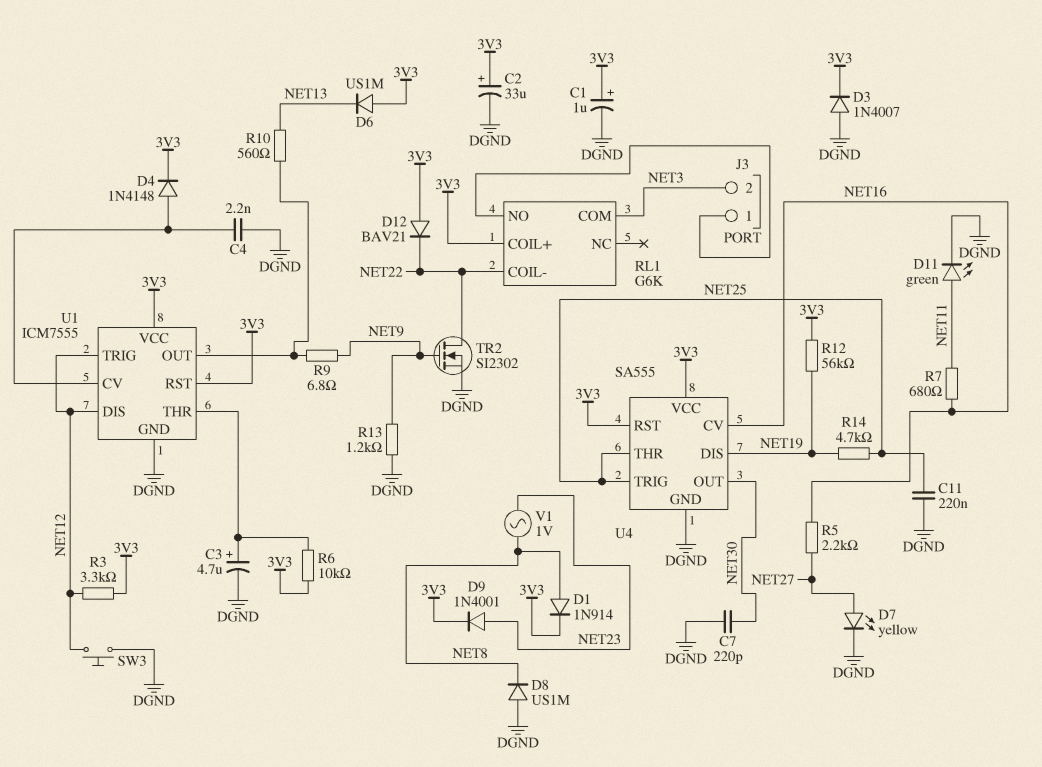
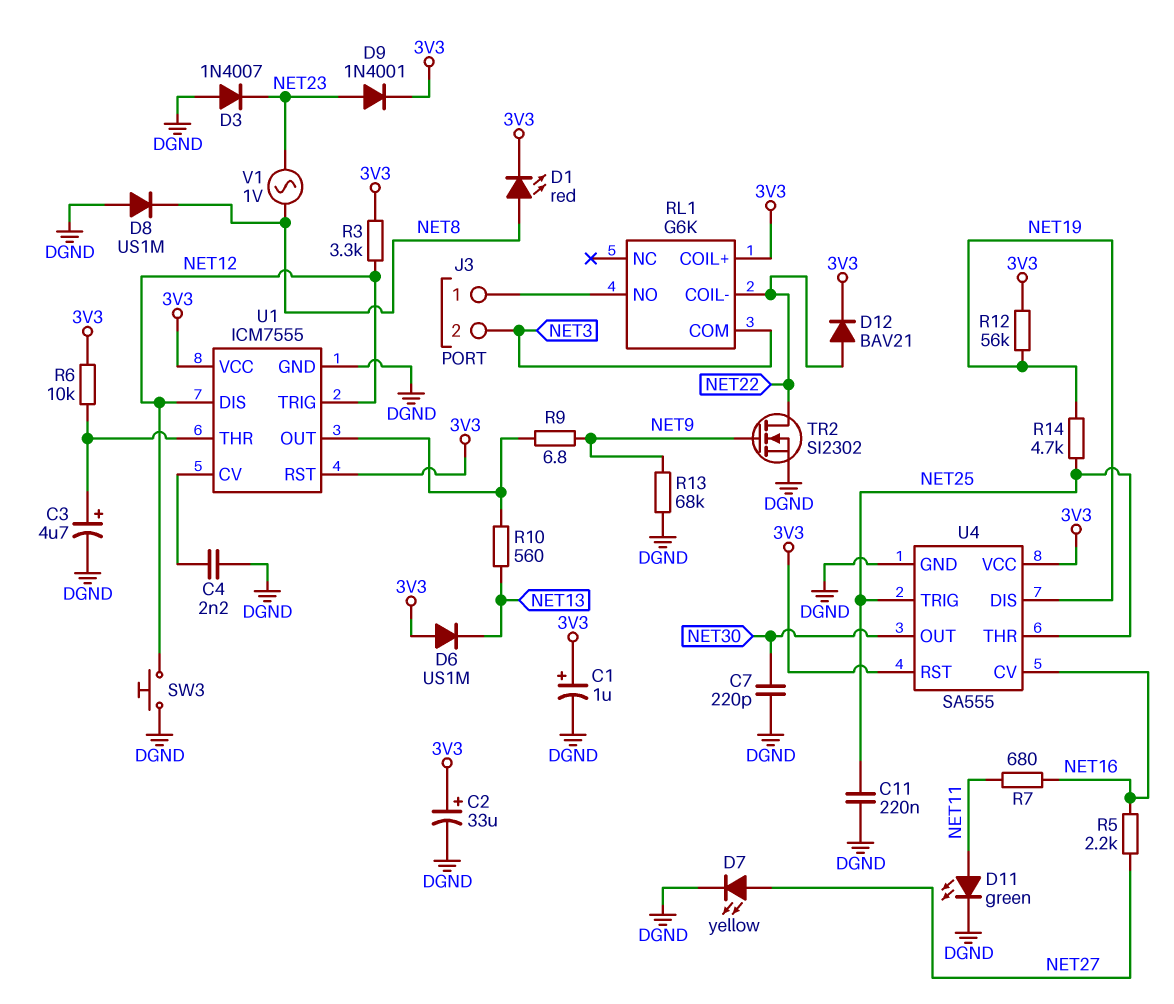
D1: diode 1N914 (A NET8, K 3V3) -> LED red (A NET8, K 3V3)
D3: diode 1N4007 (A DGND, K 3V3) -> diode 1N4007 (A DGND, K NET23)
D4: diode 1N4148 (A U1/CV, K 3V3) -> none
D12: diode BAV21 (A 3V3, K NET22) -> diode BAV21 (A NET22, K 3V3)
R13: 1.2k (DGND, NET9) -> 68k (DGND, NET9)

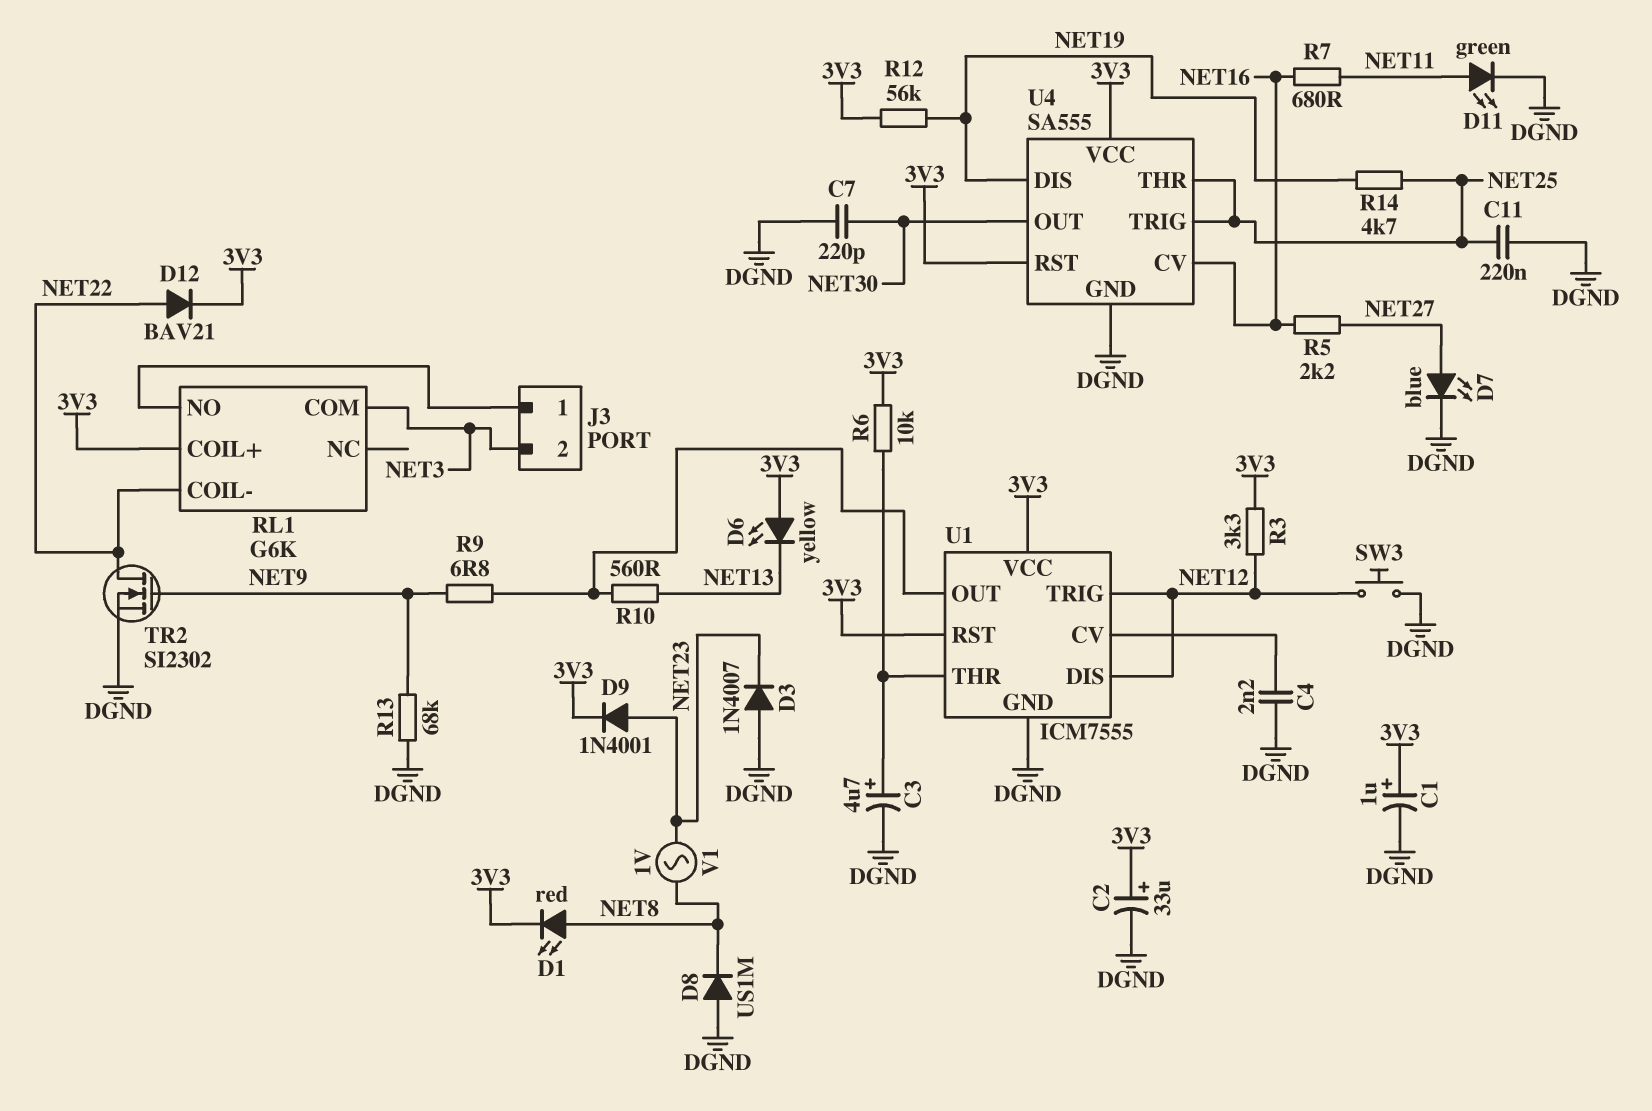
D6: diode US1M (A 3V3, K NET13) -> LED yellow (A 3V3, K NET13)
D7: LED yellow (A NET27, K DGND) -> LED blue (A NET27, K DGND)

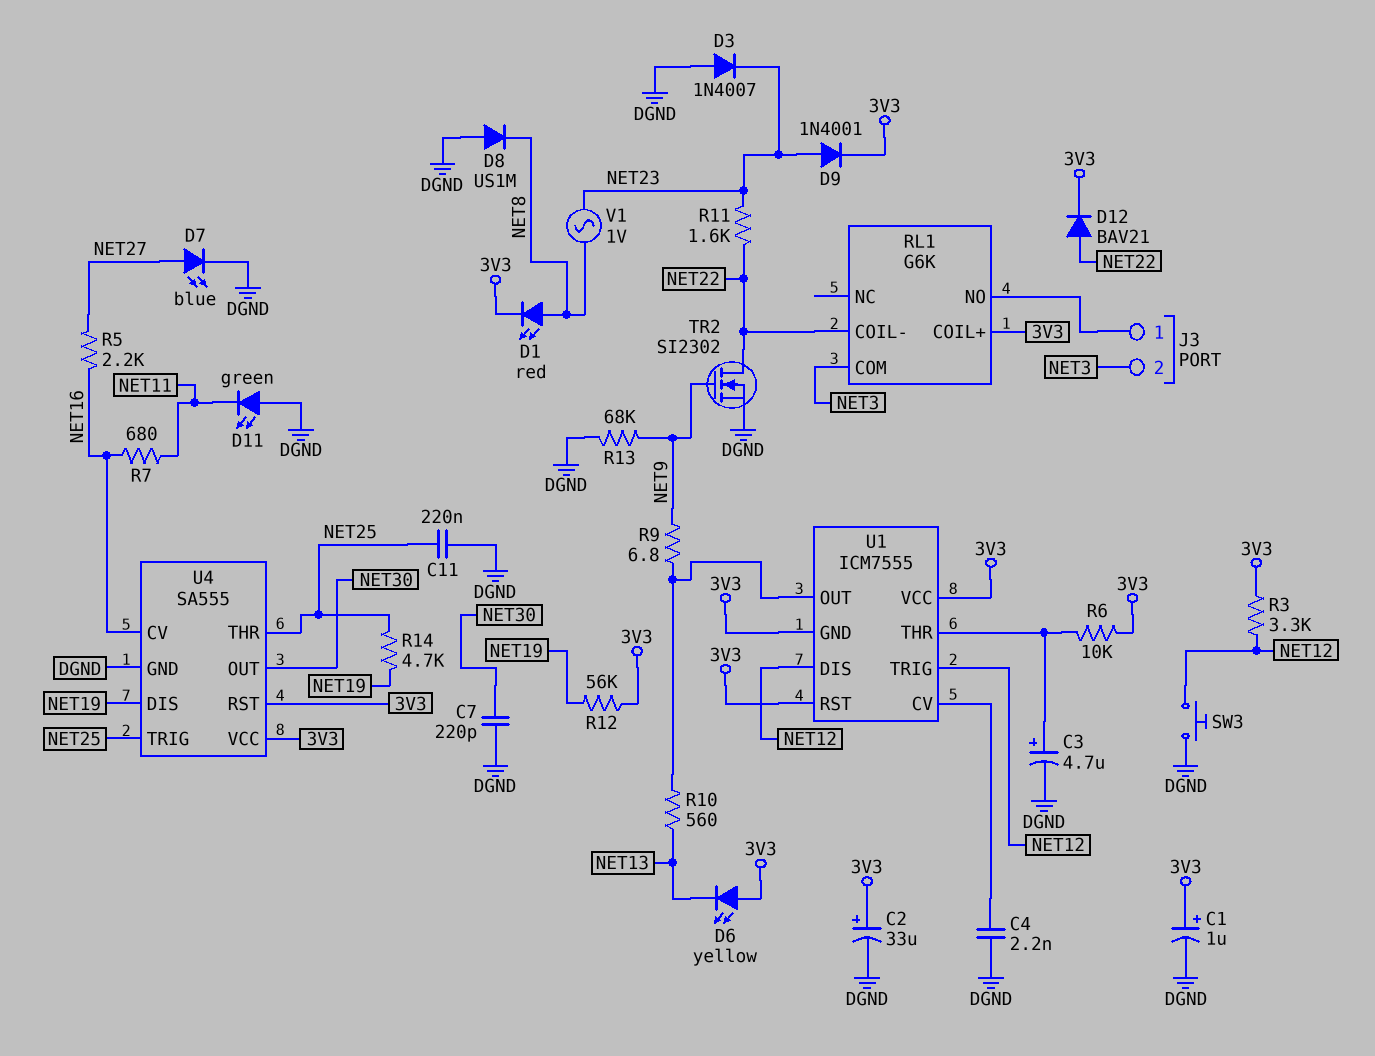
D11: LED green (A NET11, K DGND) -> LED green (A DGND, K NET11)
R11: none -> 1.6k (NET22, NET23)
U1 pin GND: DGND -> 3V3

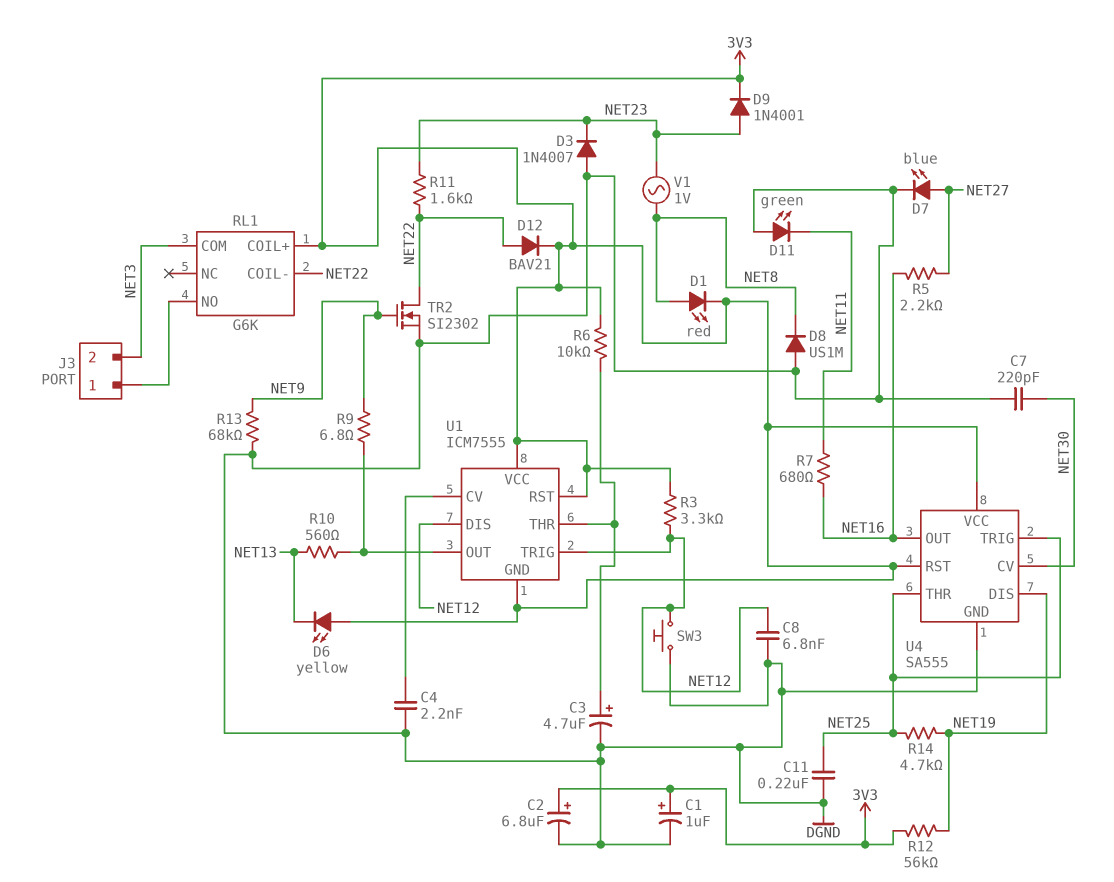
C2: 33uF (plus 3V3, minus DGND) -> 6.8uF (plus 3V3, minus DGND)
C8: none -> 6.8nF (DGND, NET12)
U4 pin CV: NET16 -> NET30
U4 pin OUT: NET30 -> NET16

